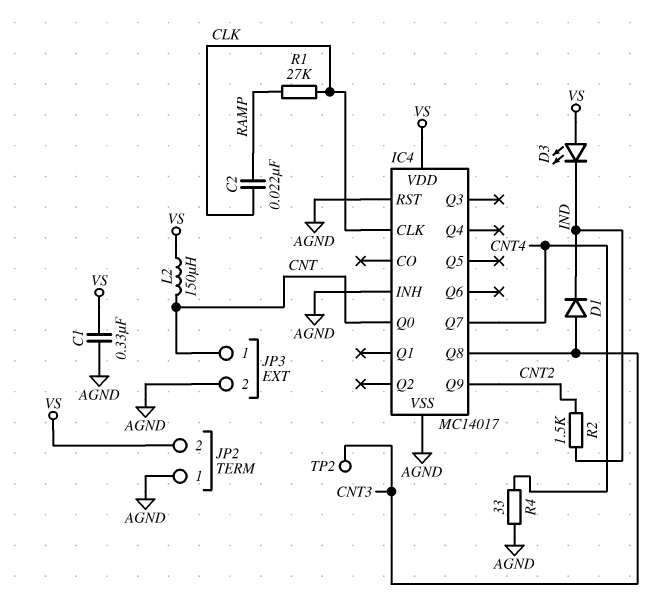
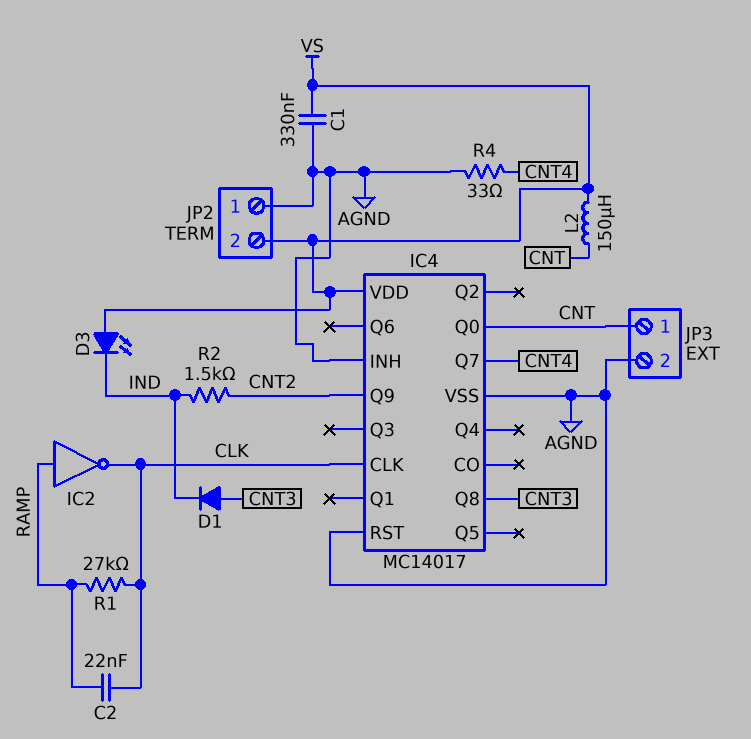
IC2: none -> NOT (in RAMP, out CLK)
TP2: test point (CNT3) -> none

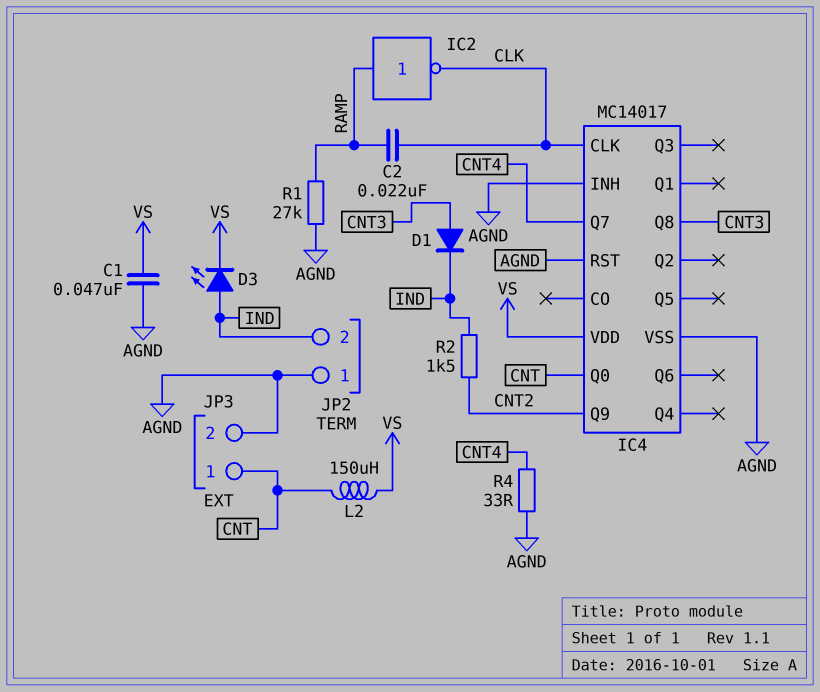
C1: 330nF (AGND, VS) -> 47nF (AGND, VS)
D3: LED (A VS, K IND) -> LED (A IND, K VS)
JP2 pin 2: VS -> IND
R1: 27k (CLK, RAMP) -> 27k (AGND, RAMP)

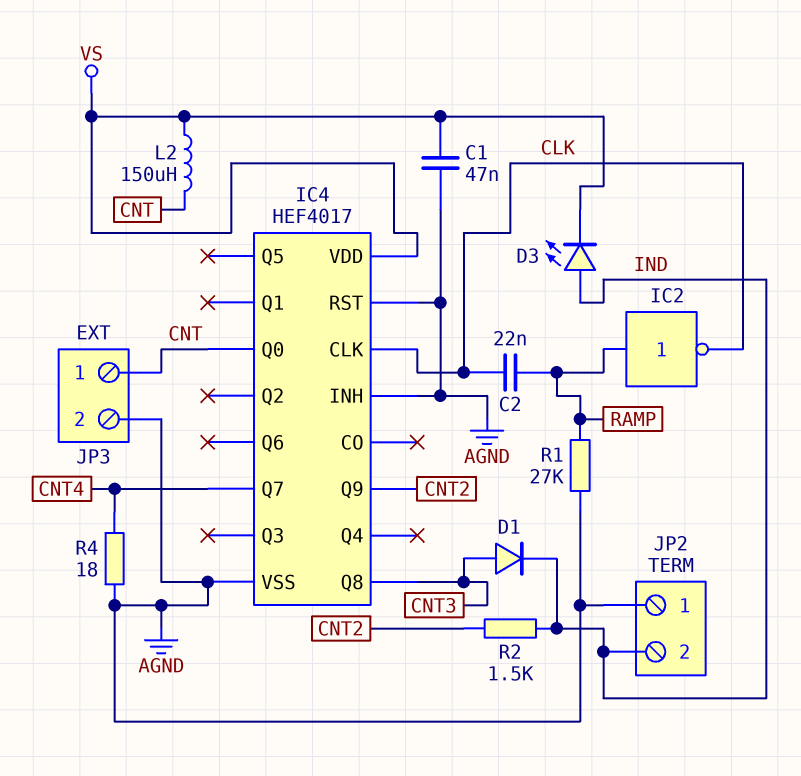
IC4: MC14017 -> HEF4017
R4: 33 (AGND, CNT4) -> 18 (AGND, CNT4)

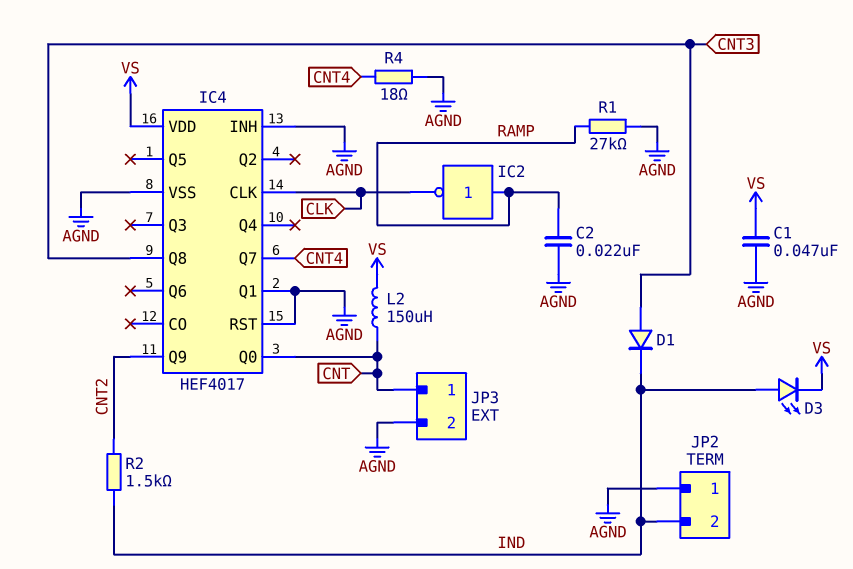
C2: 22nF (CLK, RAMP) -> 22nF (AGND, RAMP)
IC4 pin Q1: none -> AGND

